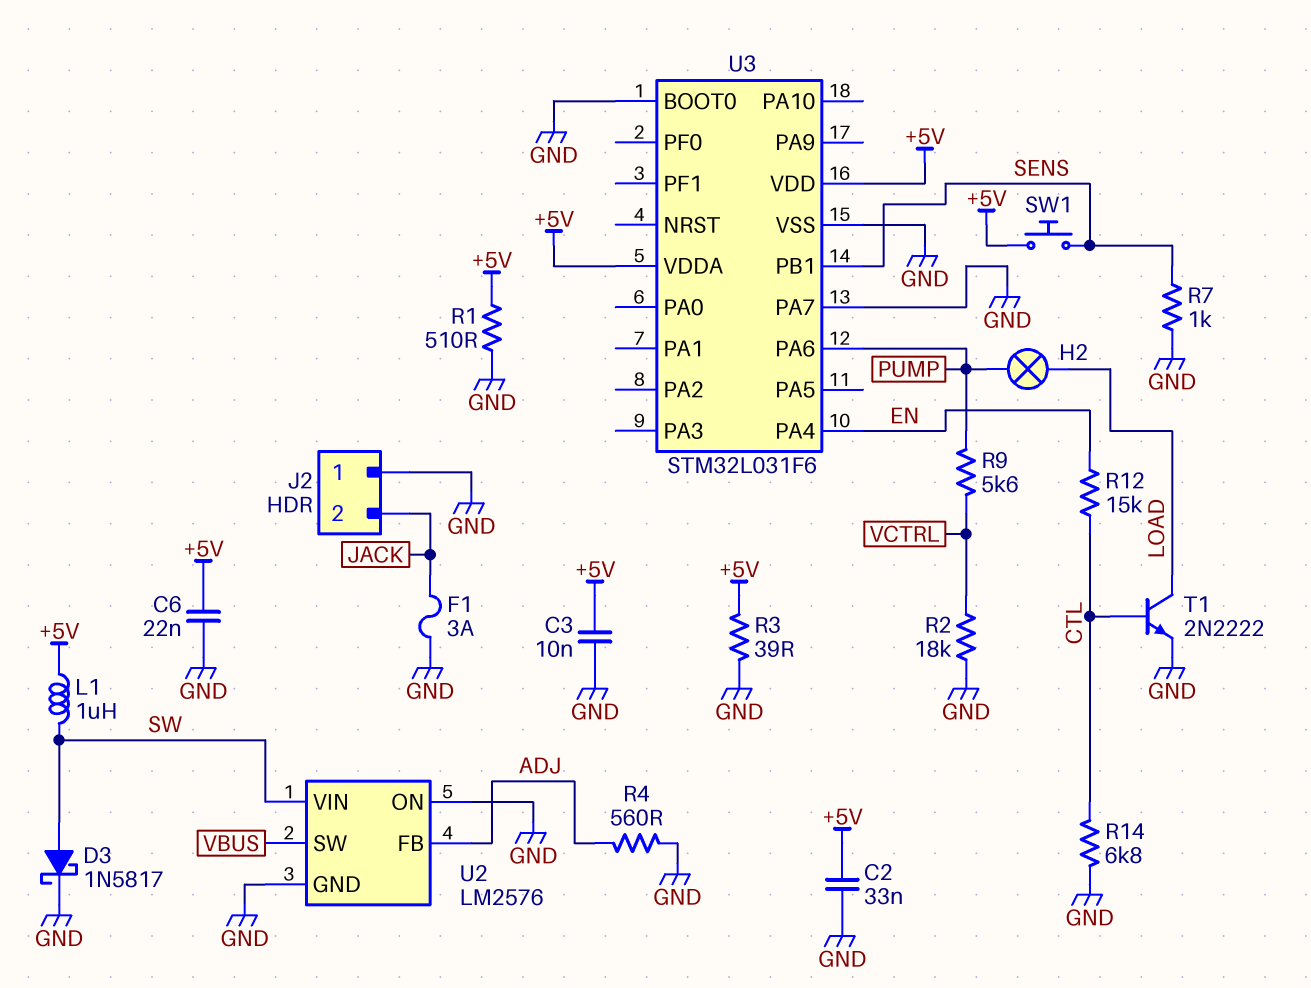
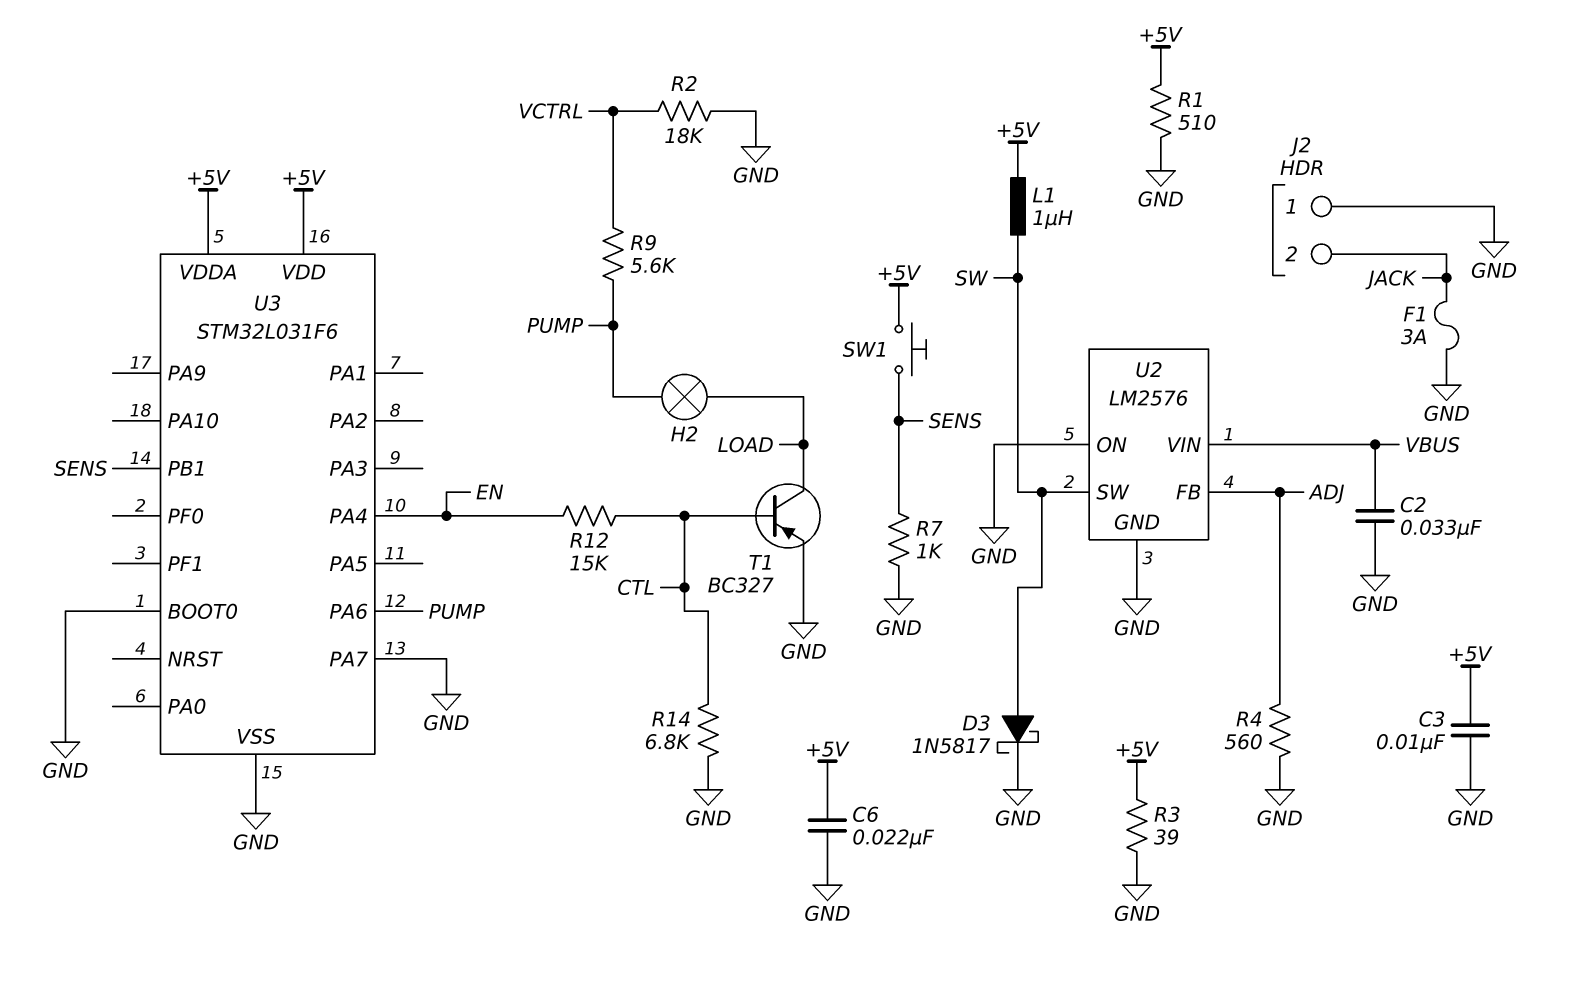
C2: 33nF (+5V, GND) -> 33nF (GND, VBUS)
T1: NPN 2N2222 (B CTL, C LOAD, E GND) -> PNP BC327 (B CTL, C LOAD, E GND)
U2 pin SW: VBUS -> SW
U2 pin VIN: SW -> VBUS

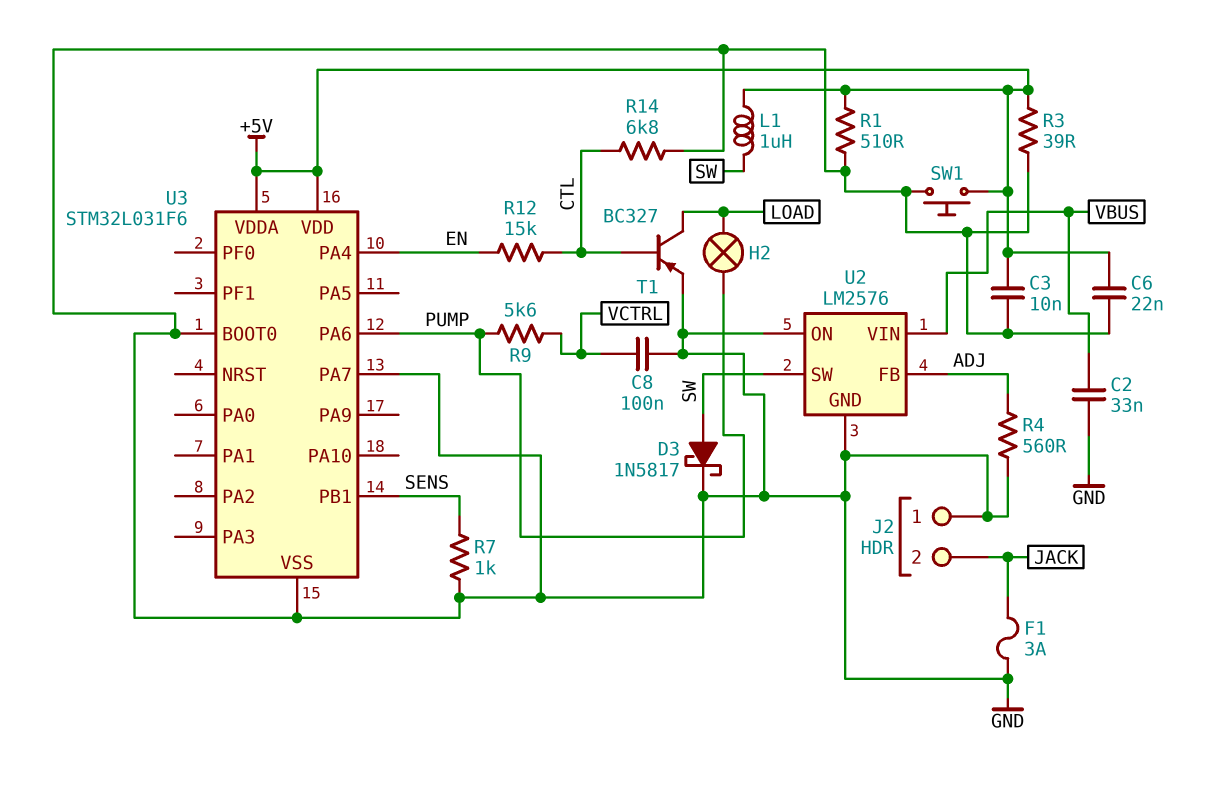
C8: none -> 100nF (GND, VCTRL)
R2: 18k (GND, VCTRL) -> none
SW1: button (+5V, SENS) -> button (+5V, GND)

